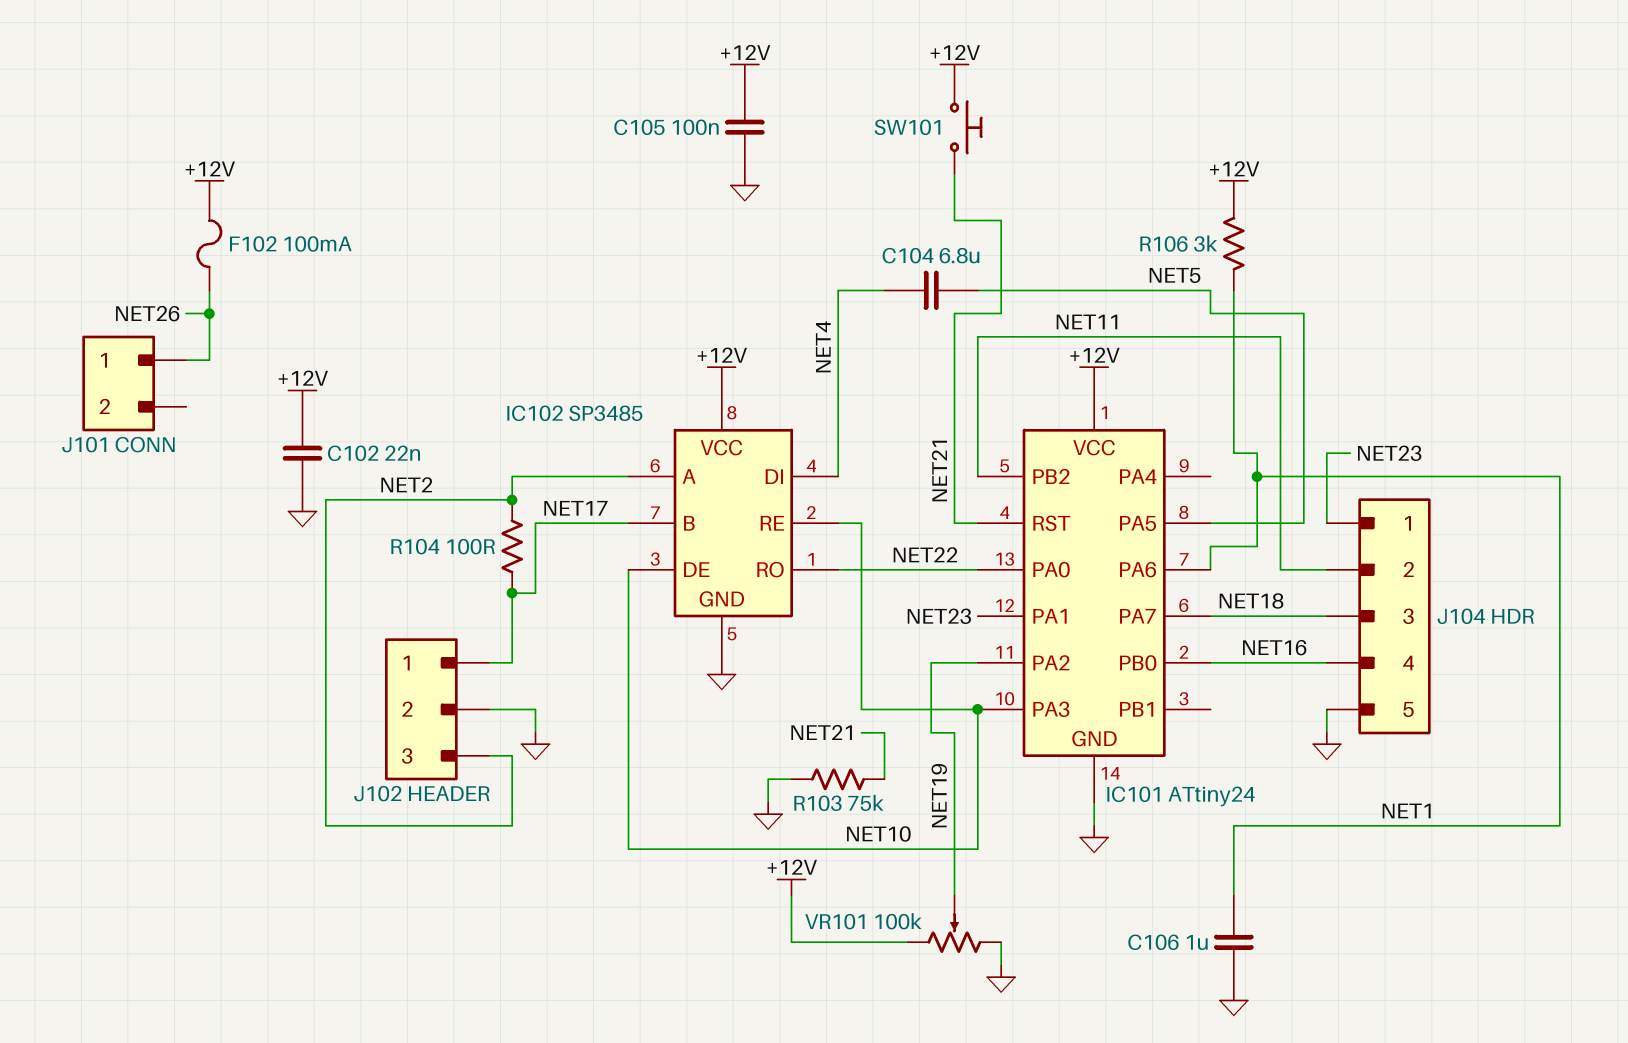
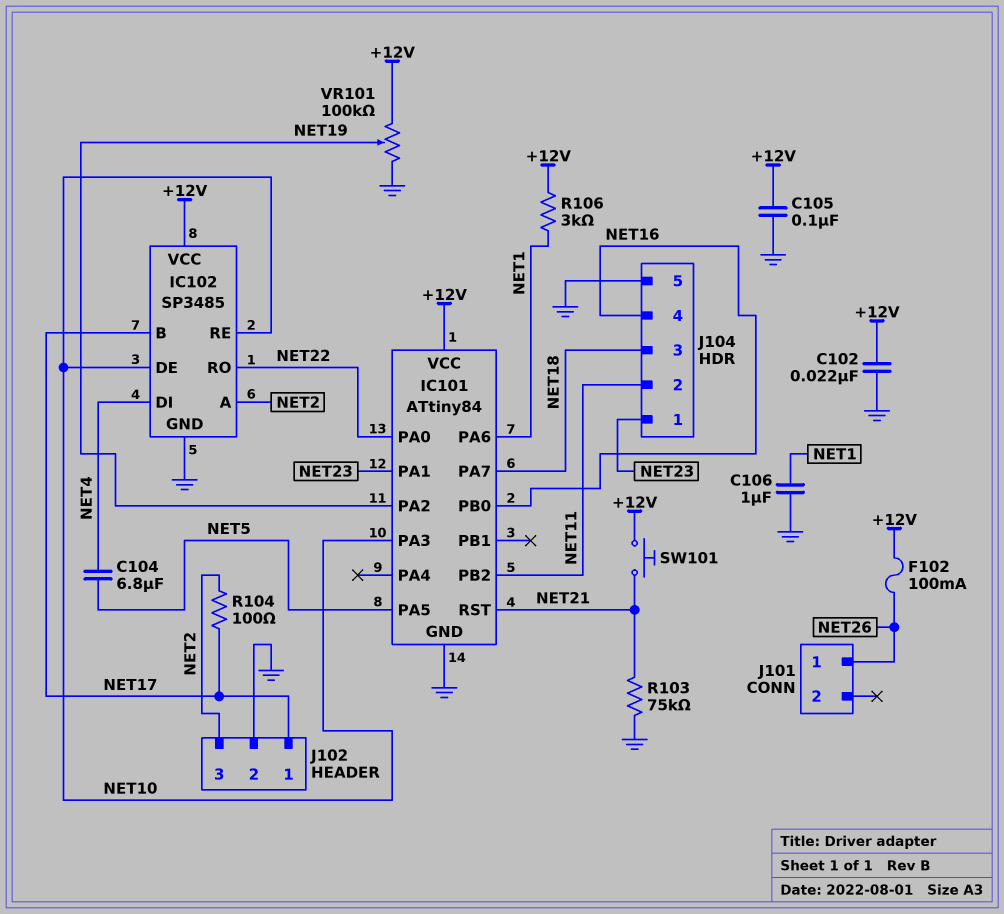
IC101: ATtiny24 -> ATtiny84

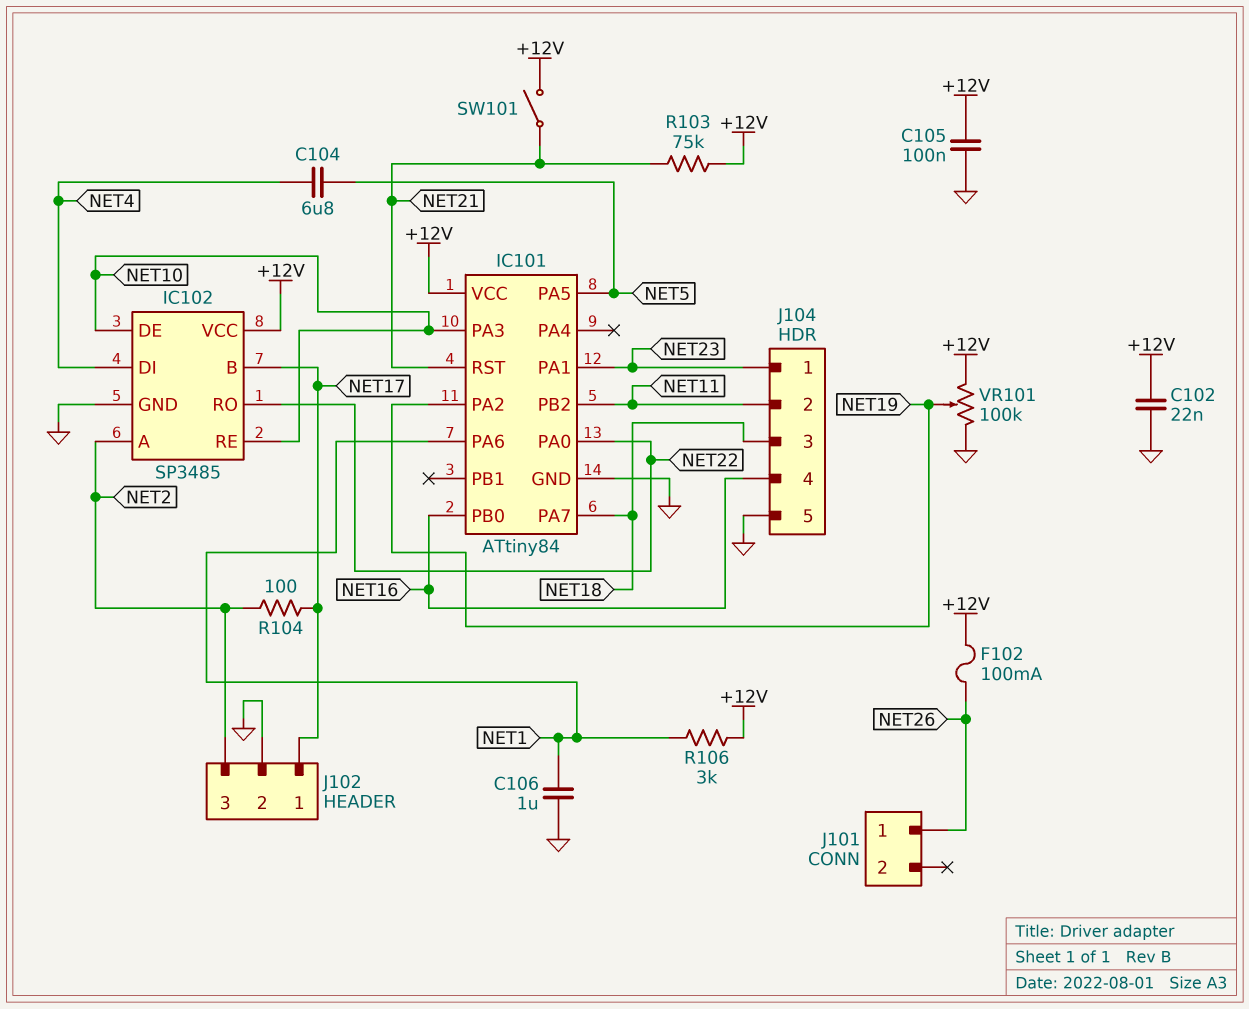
R103: 75k (GND, NET21) -> 75k (+12V, NET21)
SW101: button (+12V, NET21) -> switch (+12V, NET21)

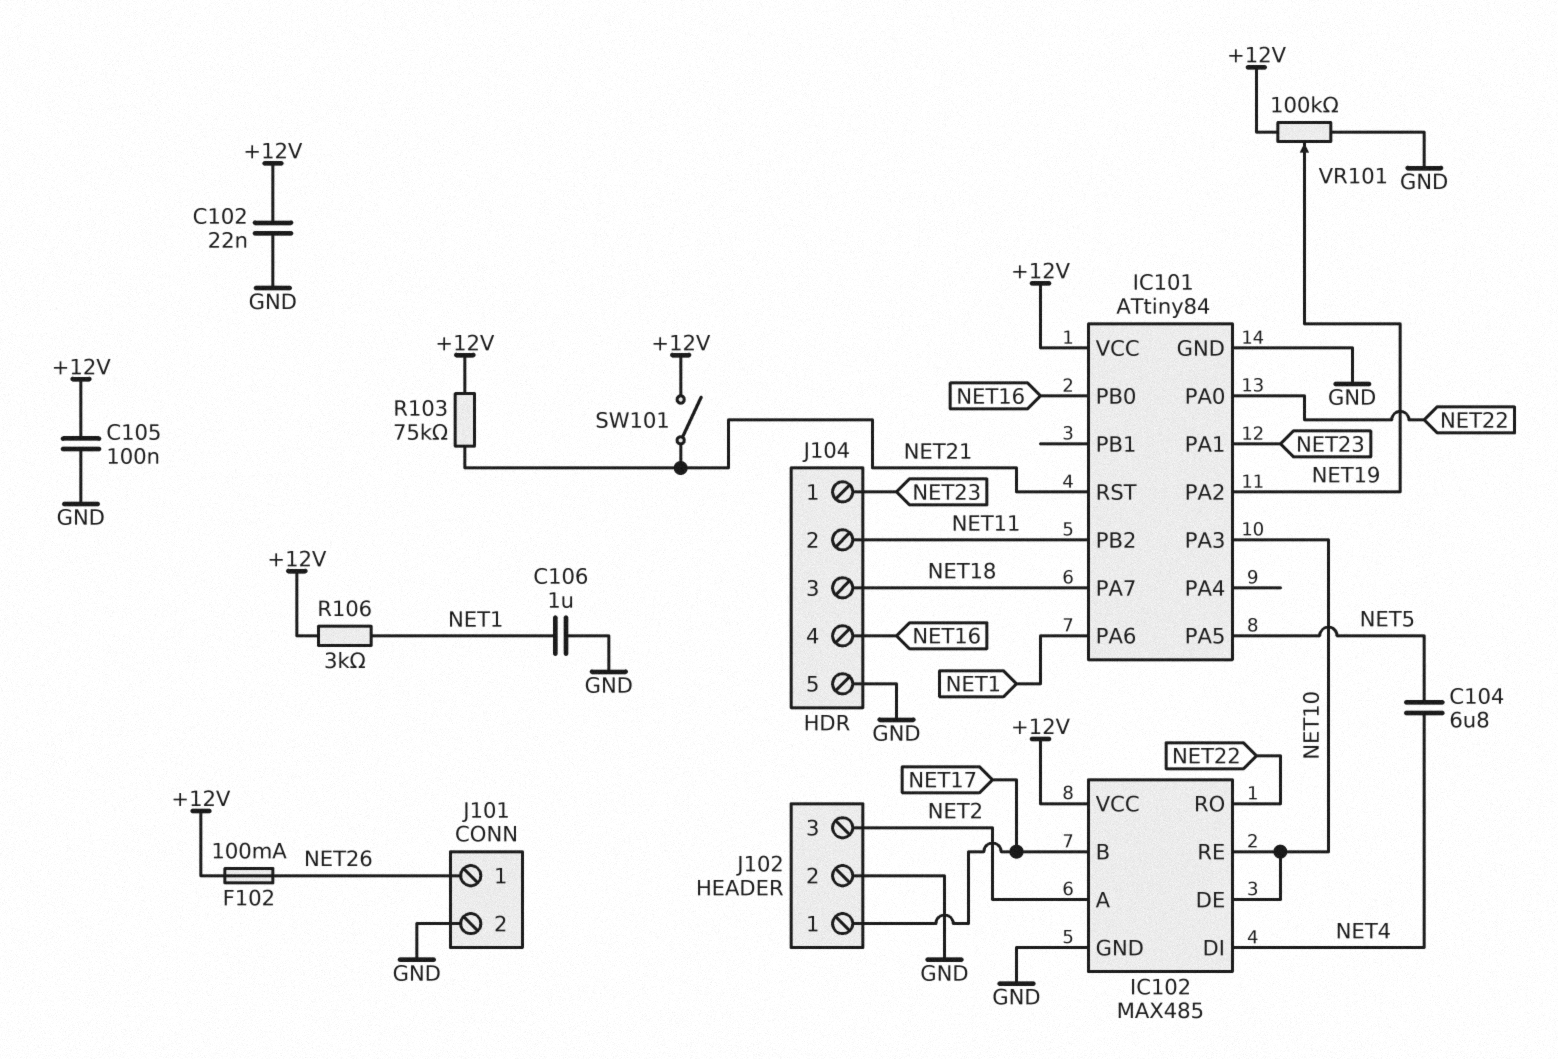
IC102: SP3485 -> MAX485
J101 pin 2: none -> GND
R104: 100 (NET2, NET17) -> none

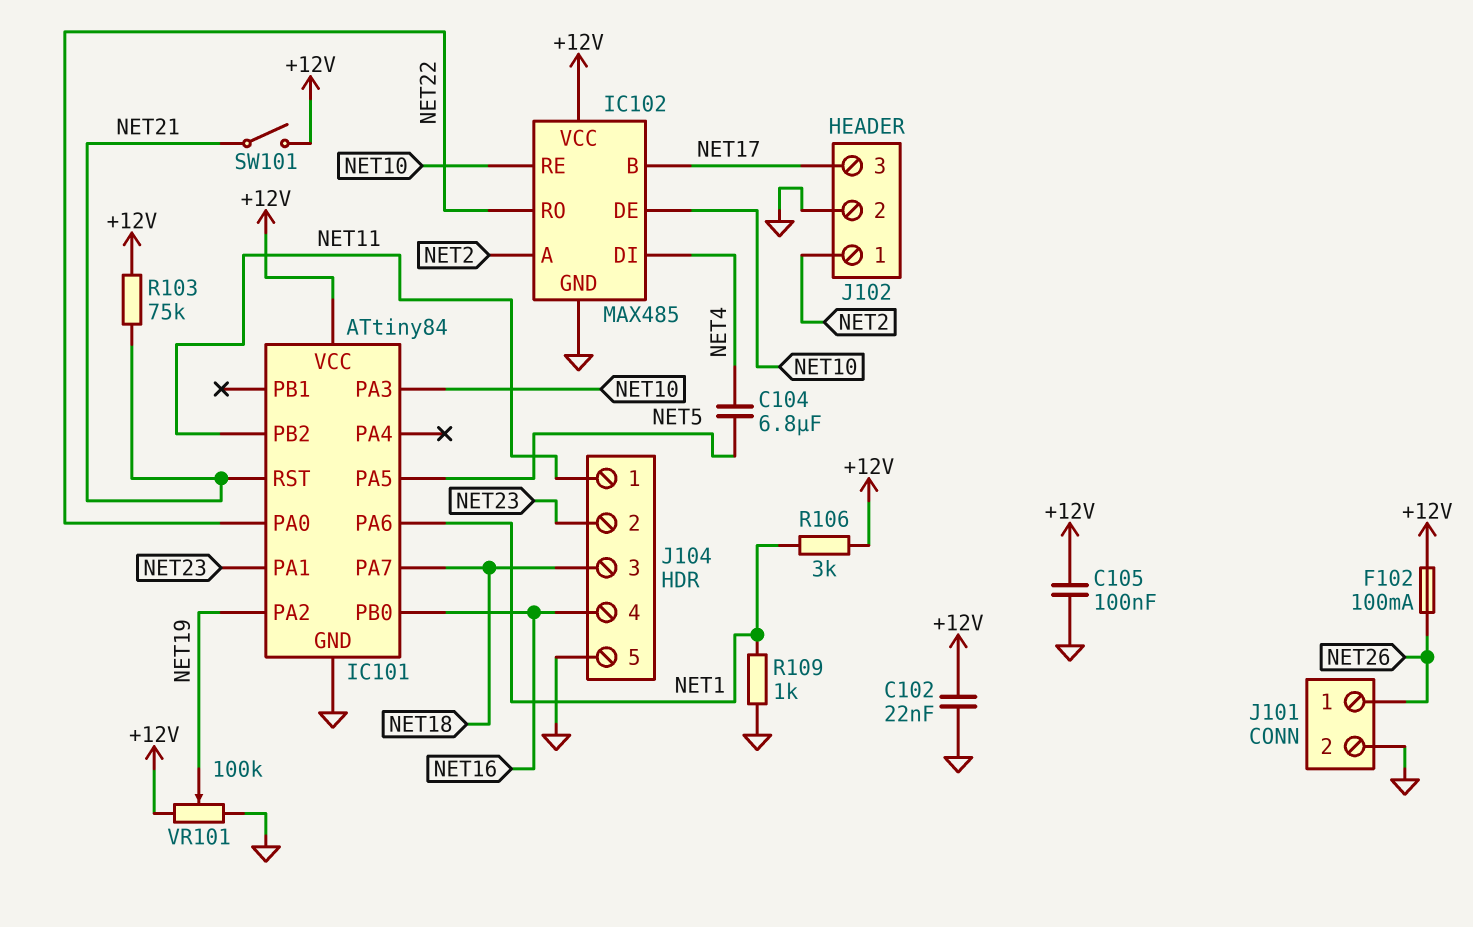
C106: 1uF (GND, NET1) -> none
J102 pin 1: NET17 -> NET2
J102 pin 3: NET2 -> NET17
J104 pin 1: NET23 -> NET11
J104 pin 2: NET11 -> NET23
R109: none -> 1k (GND, NET1)

